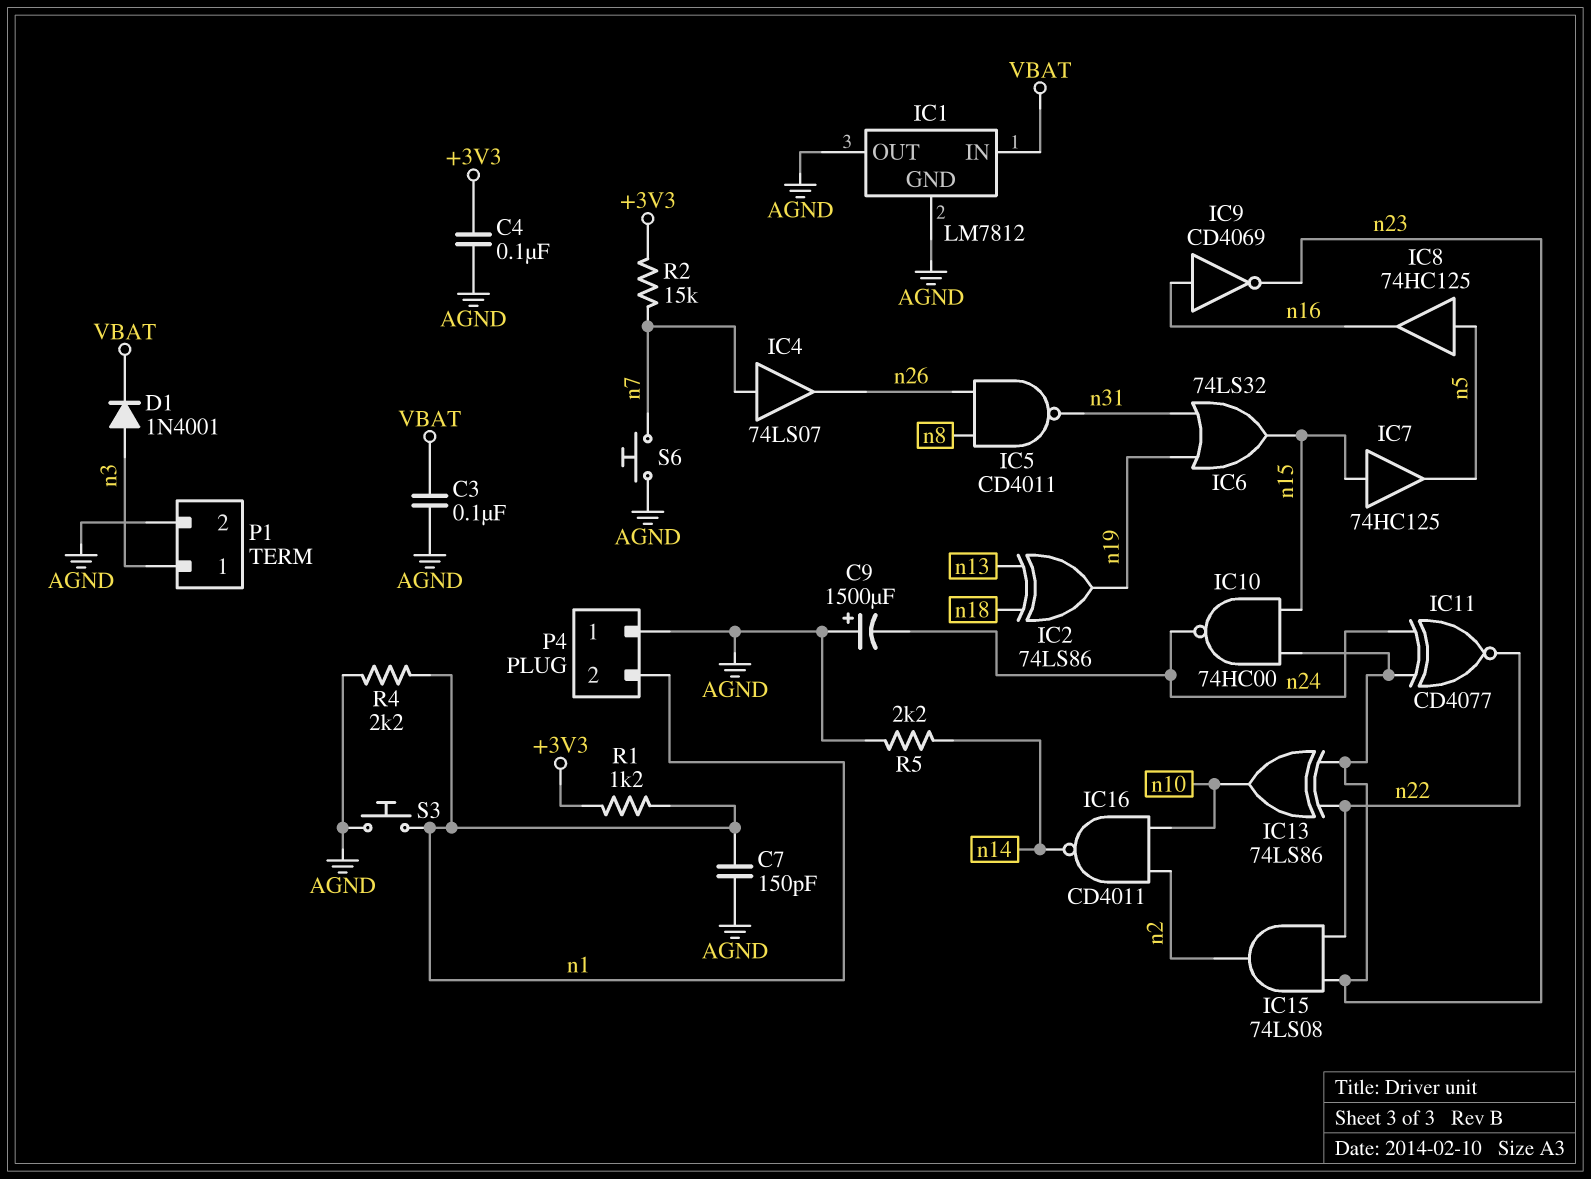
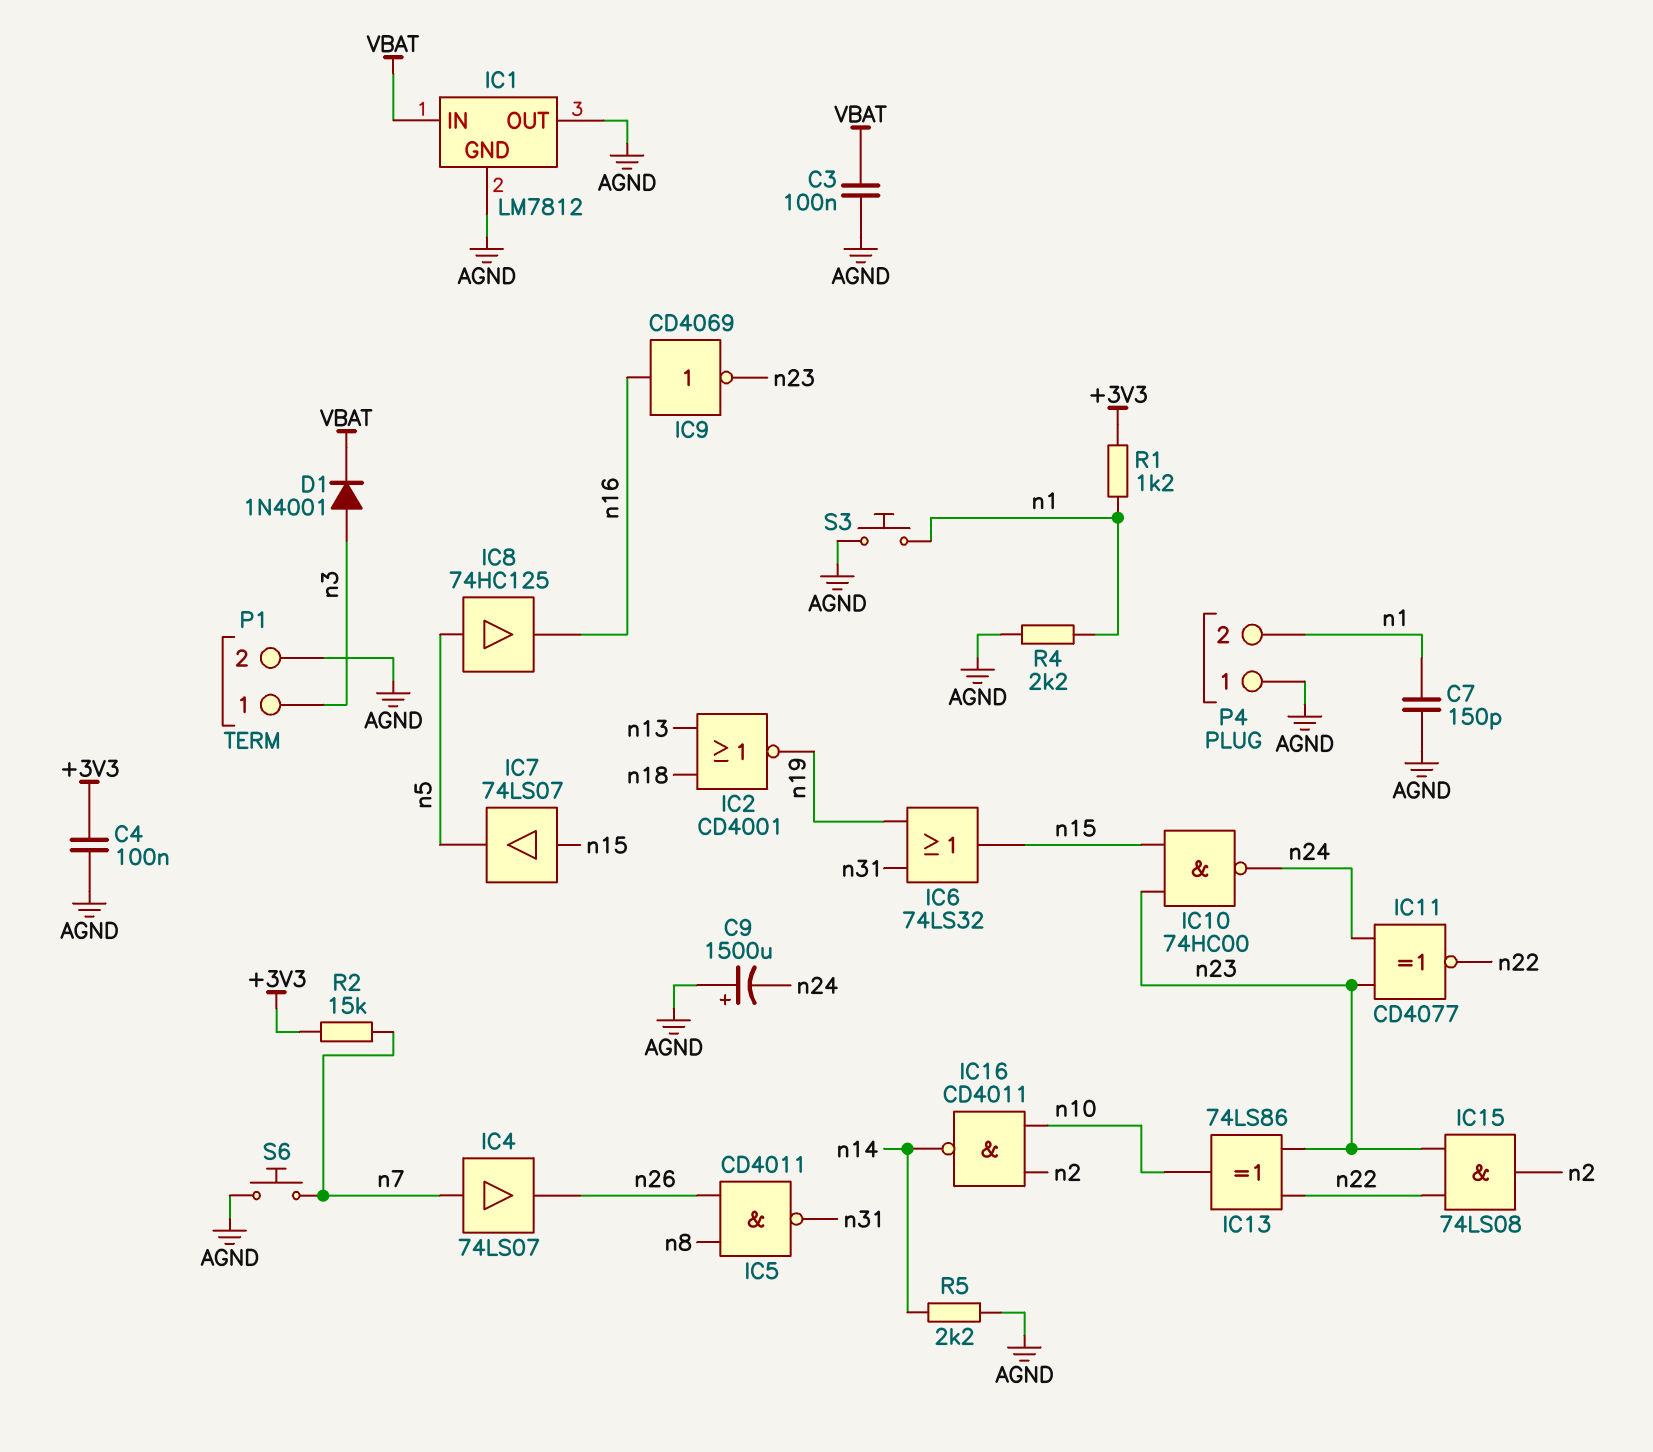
IC2: XOR 74LS86 (in n13, in n18, out n19) -> NOR CD4001 (in n13, in n18, out n19)
IC7: buffer 74HC125 (in n15, out n5) -> buffer 74LS07 (in n15, out n5)

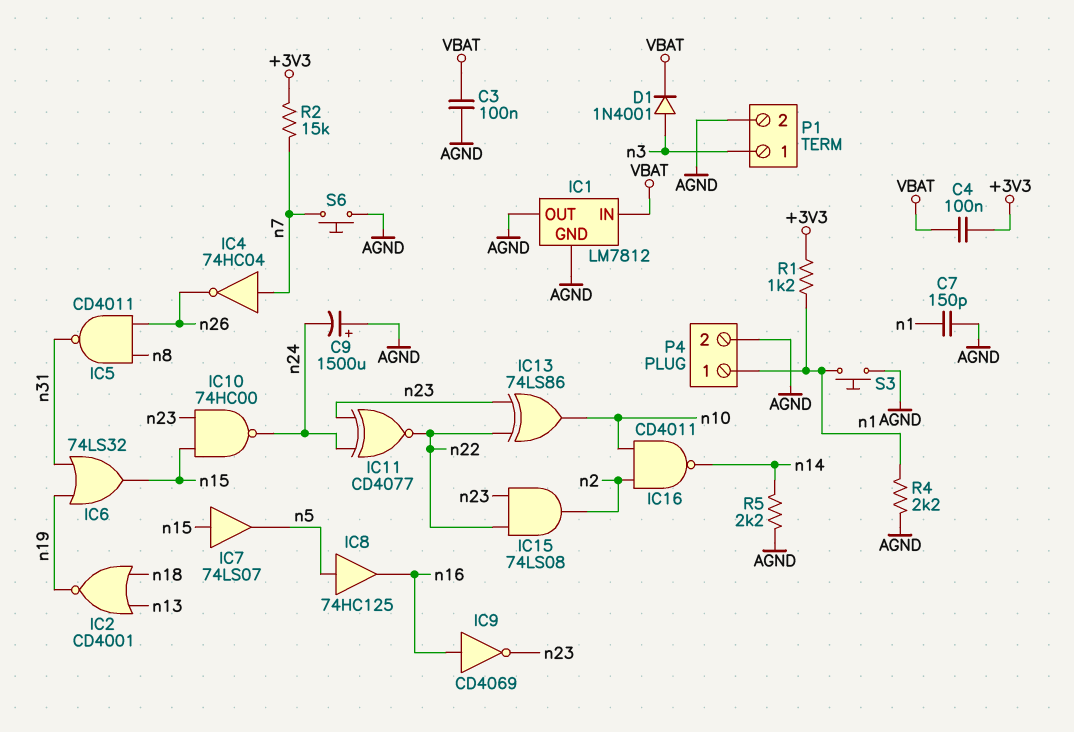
C4: 100nF (+3V3, AGND) -> 100nF (+3V3, VBAT)
IC4: buffer 74LS07 (in n7, out n26) -> NOT 74HC04 (in n7, out n26)
P4 pin 1: AGND -> n1
P4 pin 2: n1 -> AGND

